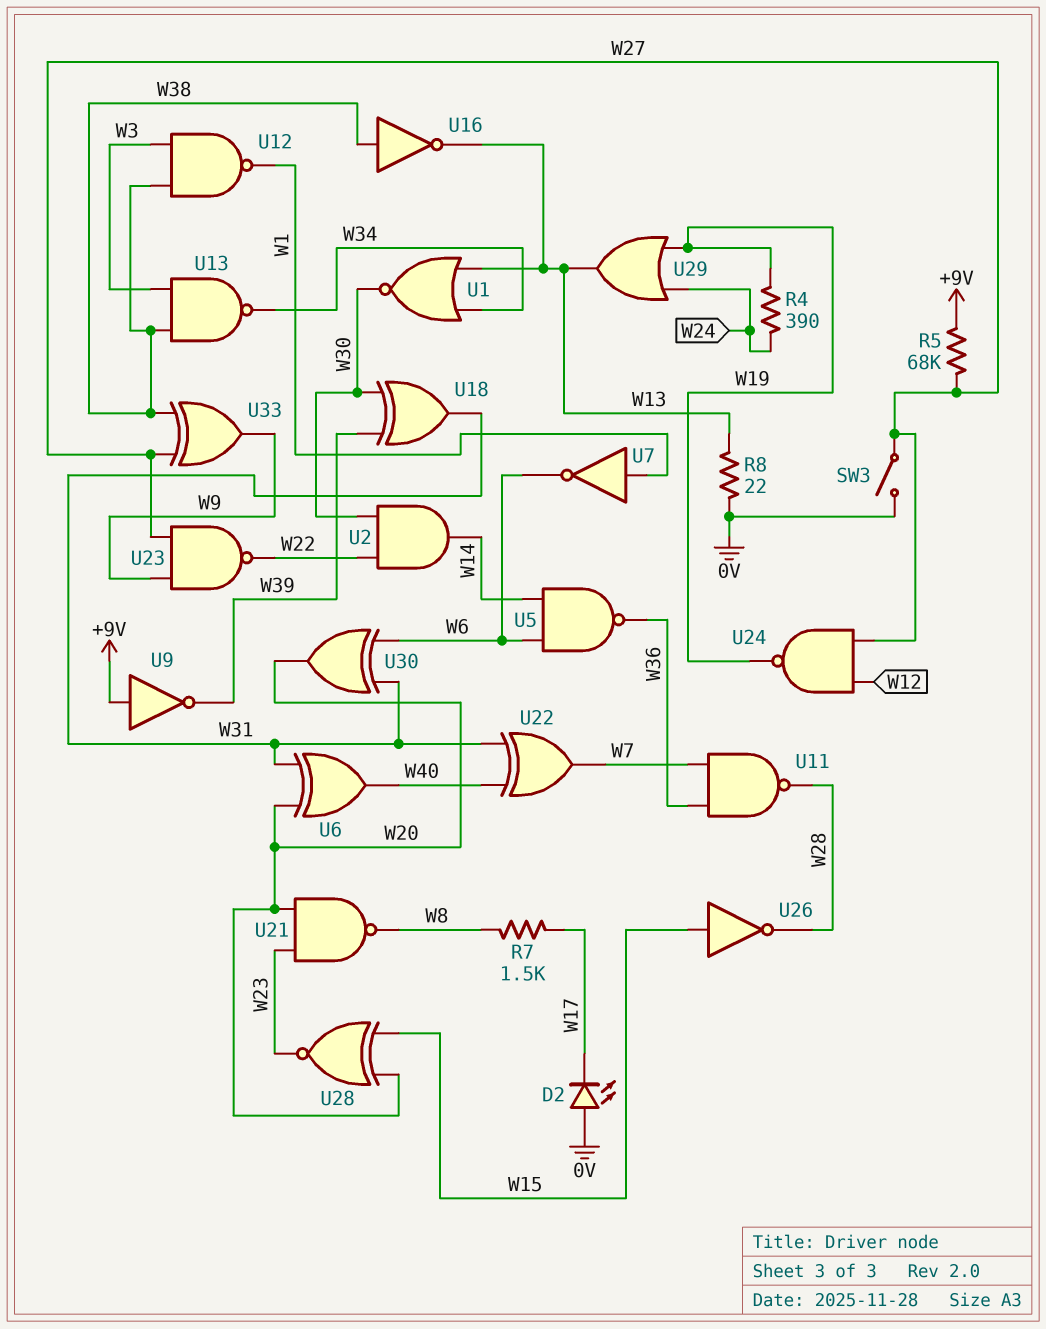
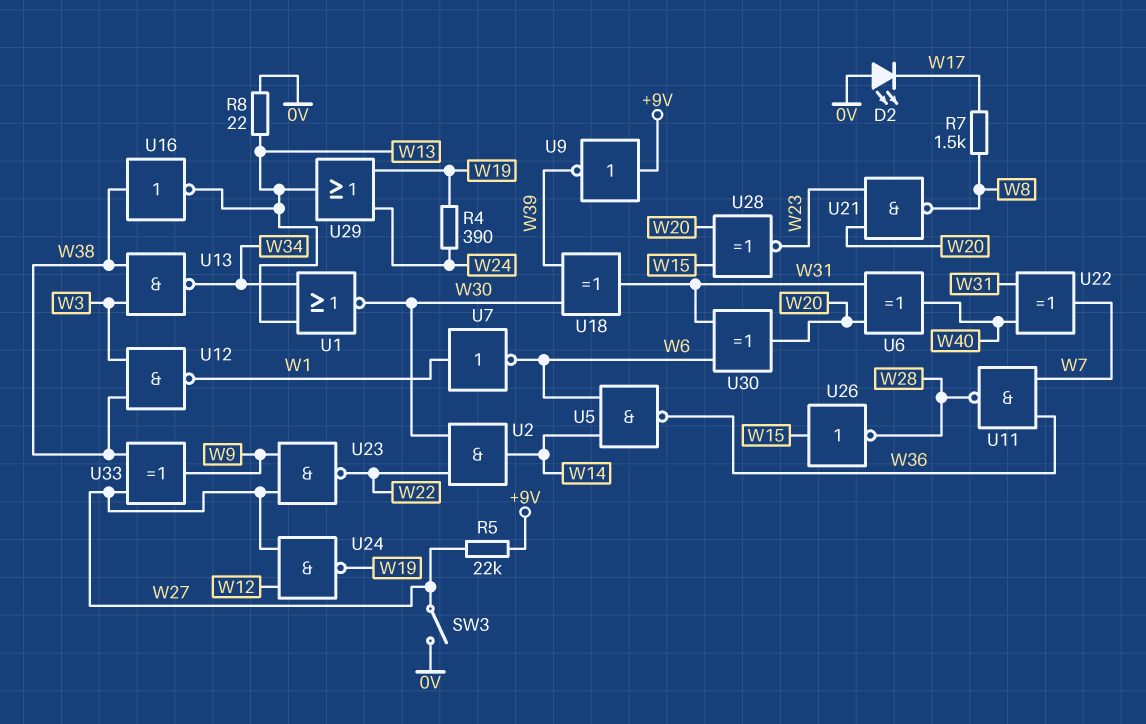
R5: 68k (+9V, W27) -> 22k (+9V, W27)

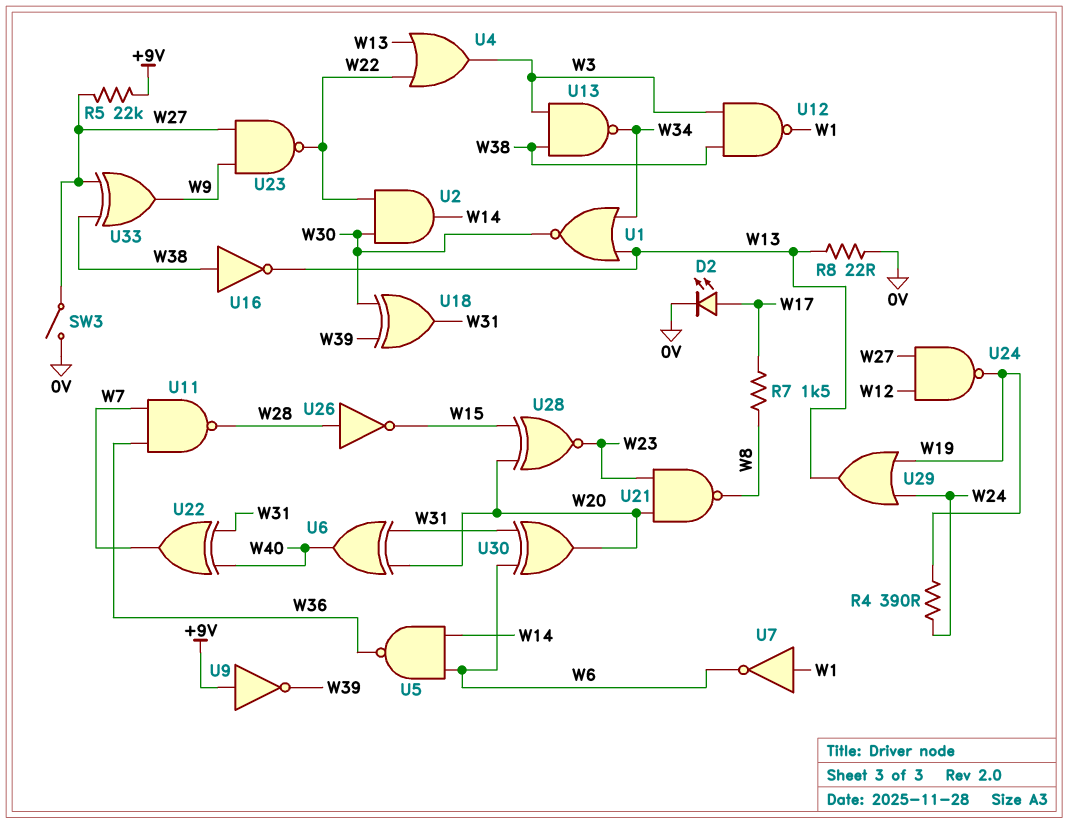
D2: LED (A 0V, K W17) -> LED (A W17, K 0V)
U4: none -> OR (in W13, in W22, out W3)
U26: NOT (in W15, out W28) -> NOT (in W28, out W15)

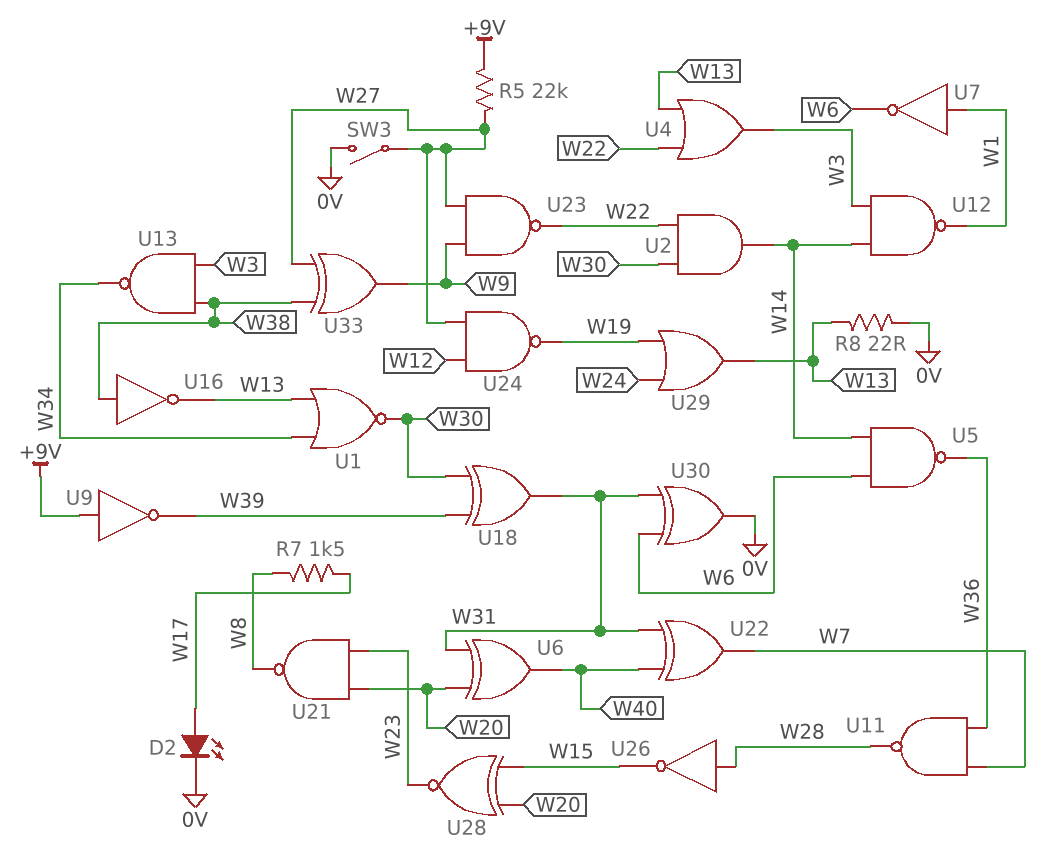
R4: 390 (W19, W24) -> none
U12: NAND (in W3, in W38, out W1) -> NAND (in W3, in W14, out W1)
U30: XOR (in W6, in W31, out W20) -> XOR (in W6, in W31, out 0V)

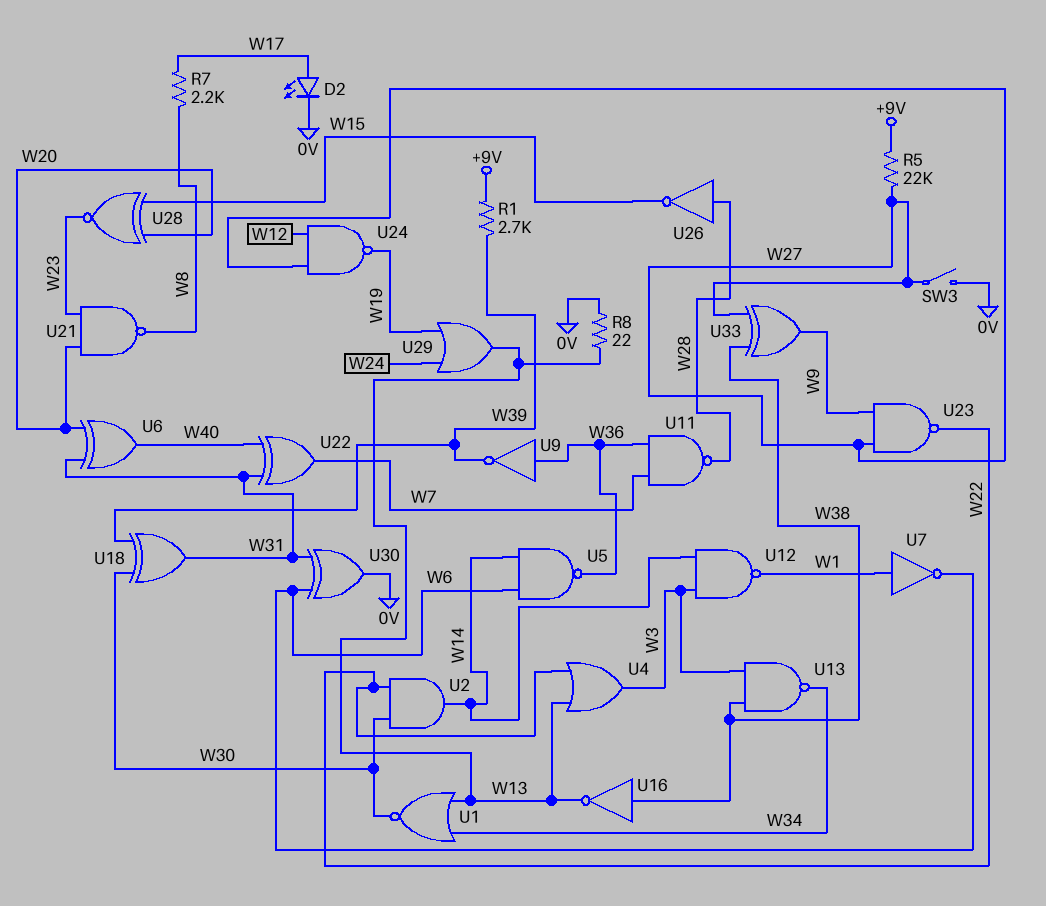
R1: none -> 2.7k (+9V, W39)
R7: 1.5k (W8, W17) -> 2.2k (W8, W17)
U9: NOT (in +9V, out W39) -> NOT (in W36, out W39)

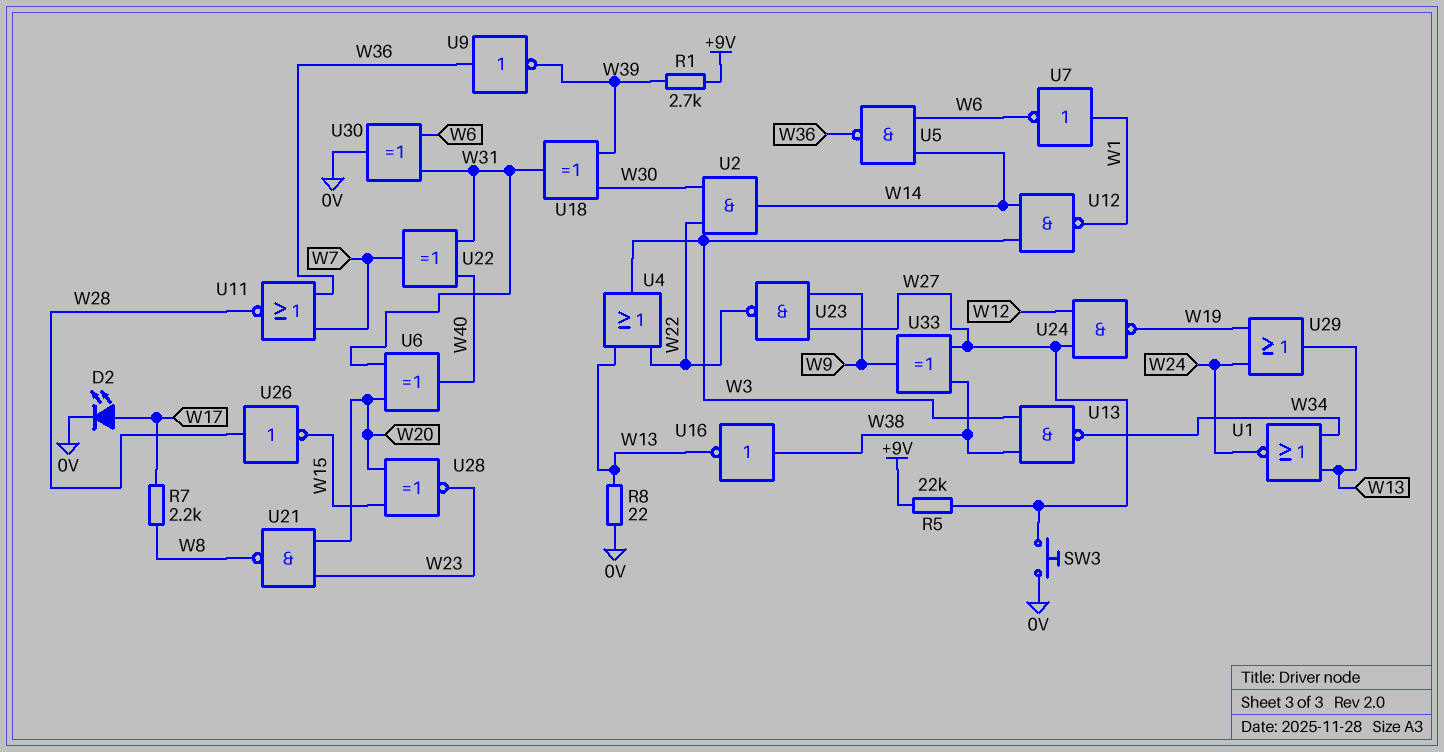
SW3: switch (0V, W27) -> button (0V, W27)
U1: NOR (in W13, in W34, out W30) -> NOR (in W13, in W34, out W24)
U11: NAND (in W7, in W36, out W28) -> NOR (in W7, in W36, out W28)

